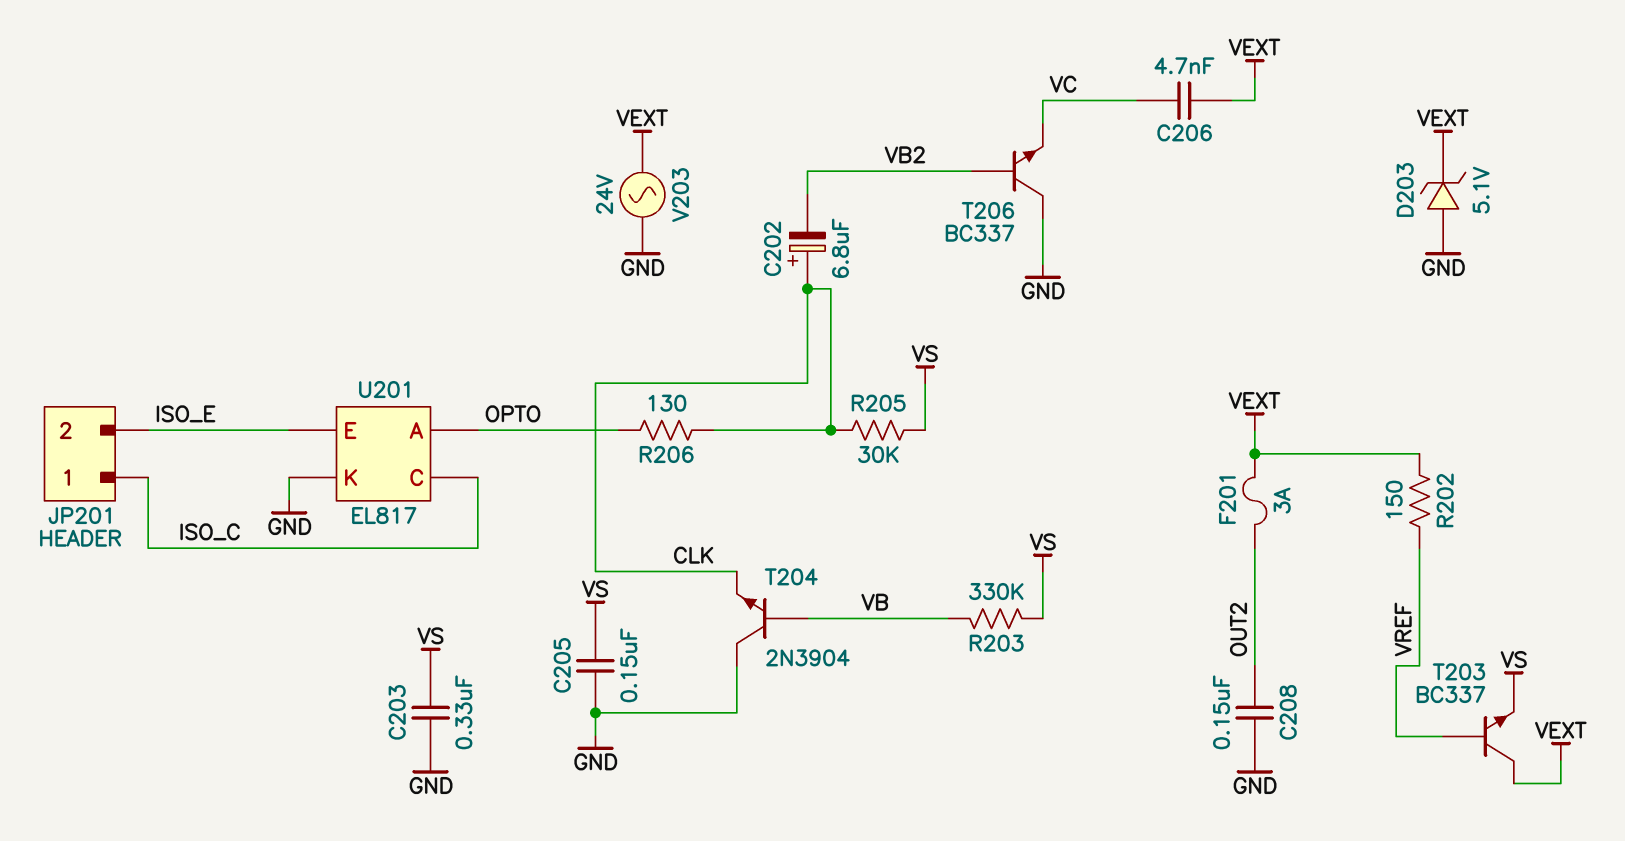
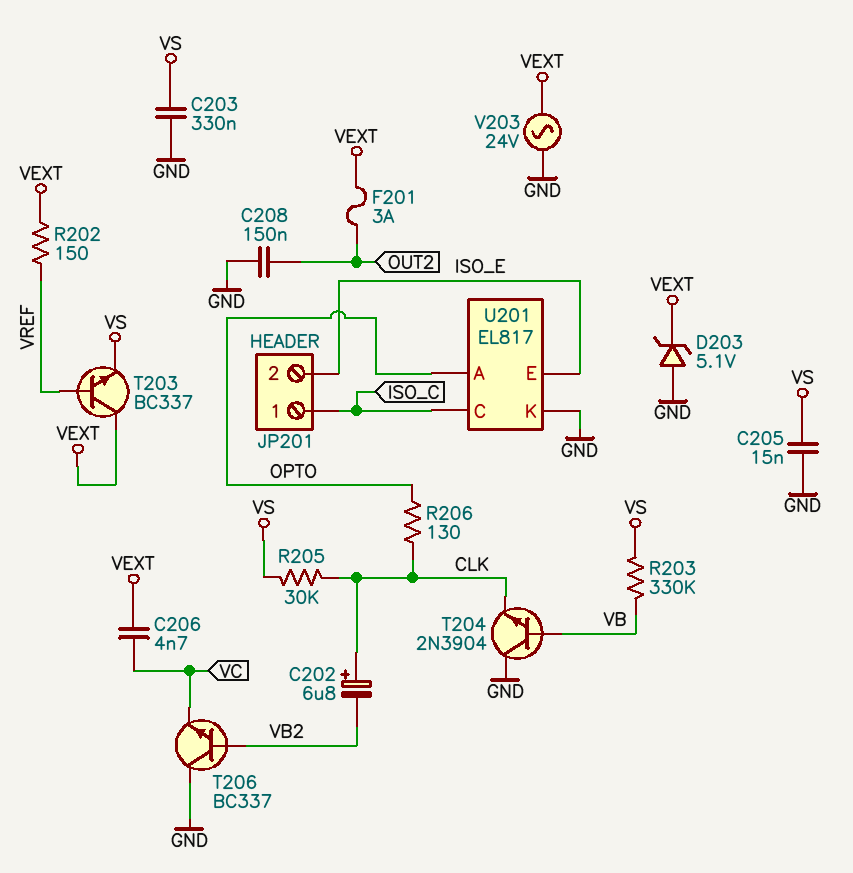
C205: 150nF (GND, VS) -> 15nF (GND, VS)

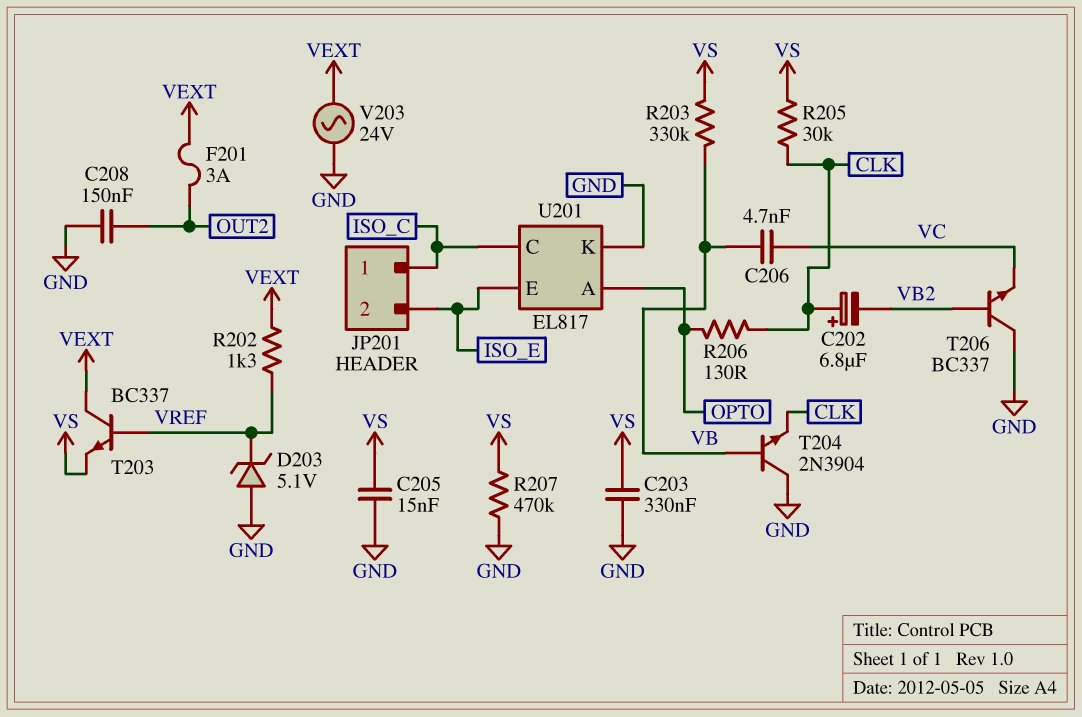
C206: 4.7nF (VC, VEXT) -> 4.7nF (VB, VC)
D203: zener 5.1V (A GND, K VEXT) -> zener 5.1V (A GND, K VREF)
R202: 150 (VEXT, VREF) -> 1.3k (VEXT, VREF)
R207: none -> 470k (GND, VS)

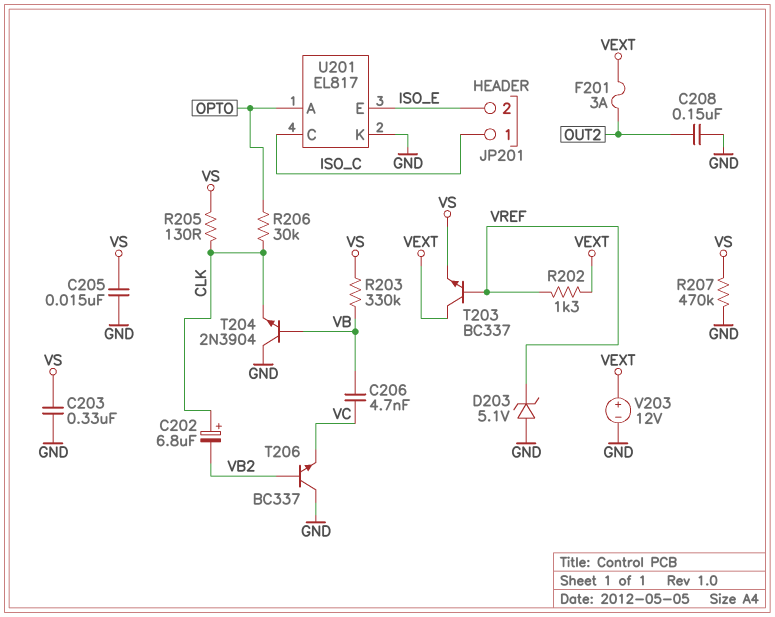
R205: 30k (CLK, VS) -> 130 (CLK, VS)
R206: 130 (CLK, OPTO) -> 30k (CLK, OPTO)
V203: AC 24V (GND, VEXT) -> 12V (plus VEXT, minus GND)

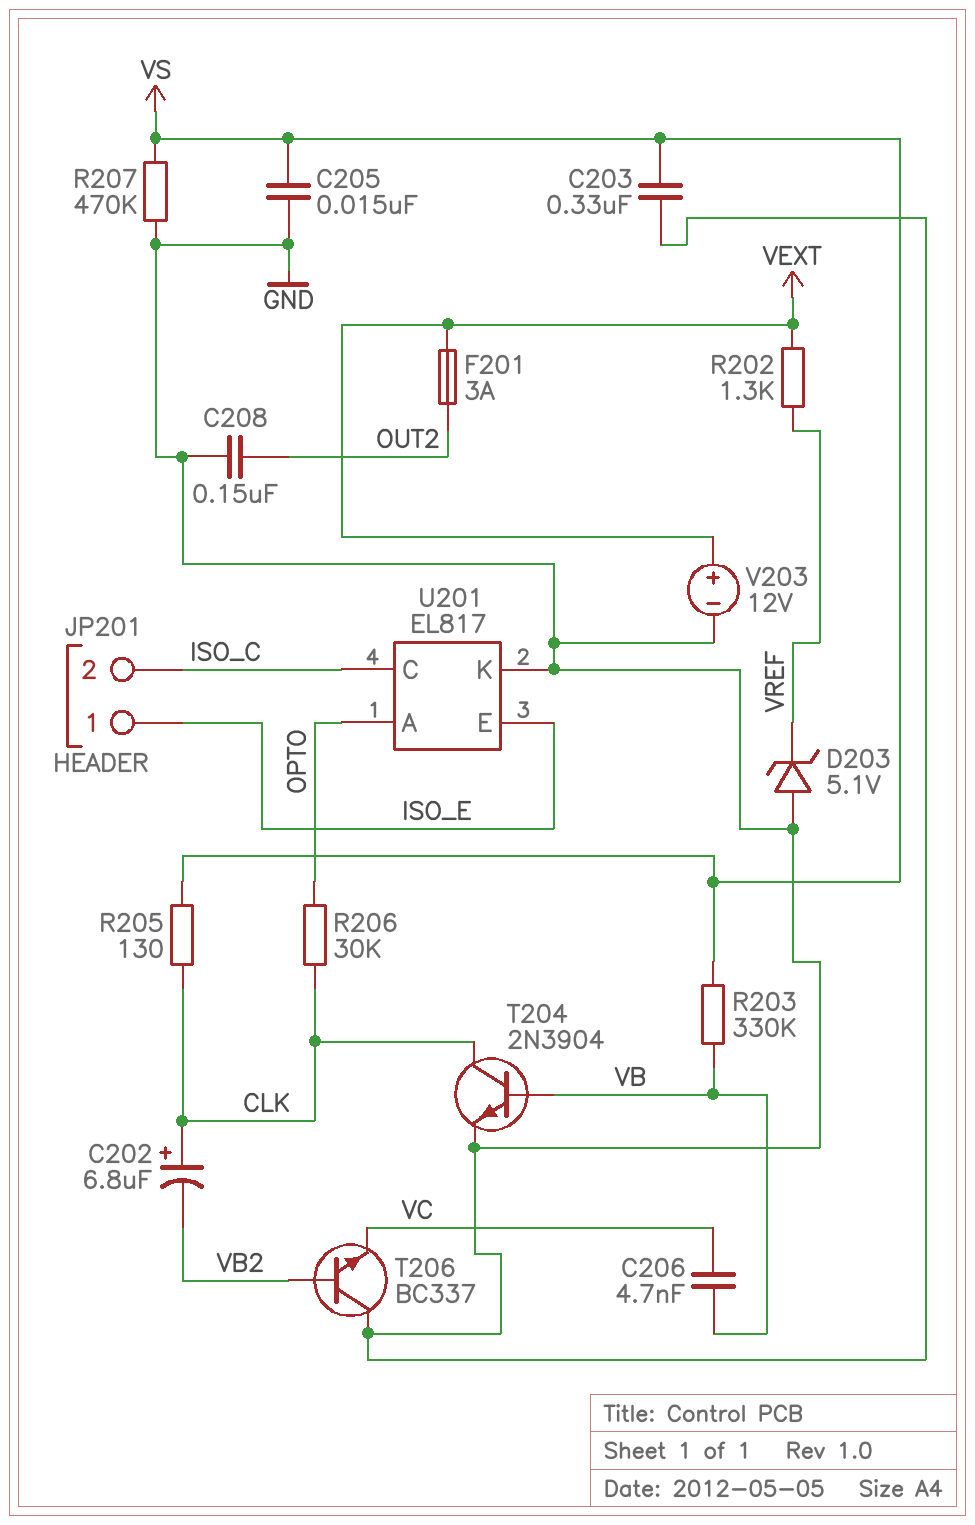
JP201 pin 1: ISO_C -> ISO_E
JP201 pin 2: ISO_E -> ISO_C
T203: NPN BC337 (B VREF, C VEXT, E VS) -> none
T204: NPN 2N3904 (B VB, C GND, E CLK) -> NPN 2N3904 (B VB, C CLK, E GND)

